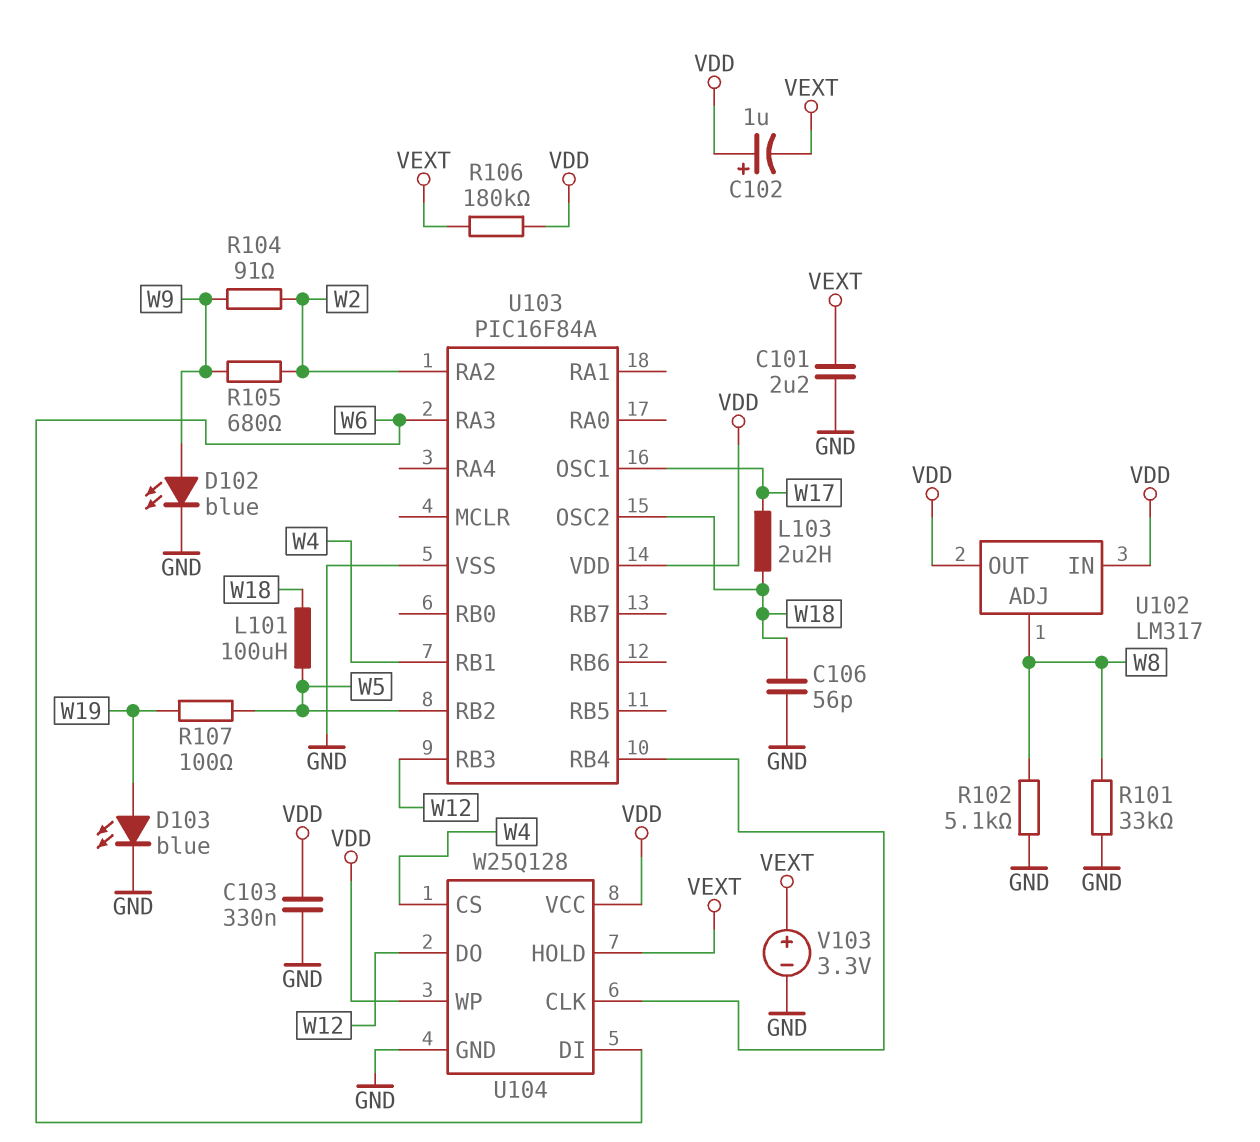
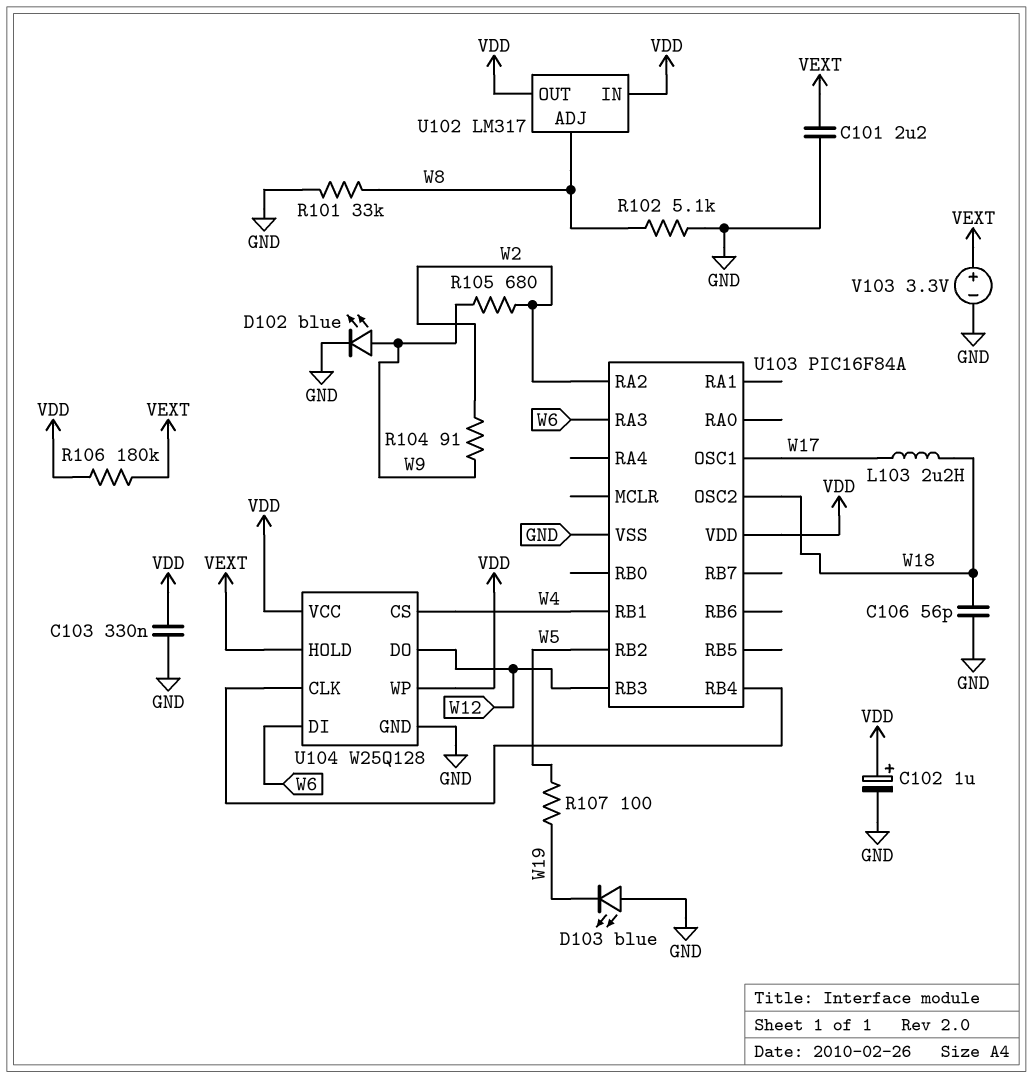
C102: 1uF (plus VDD, minus VEXT) -> 1uF (plus VDD, minus GND)
D103: LED blue (A W19, K GND) -> LED blue (A GND, K W19)
L101: 100uH (W5, W18) -> none

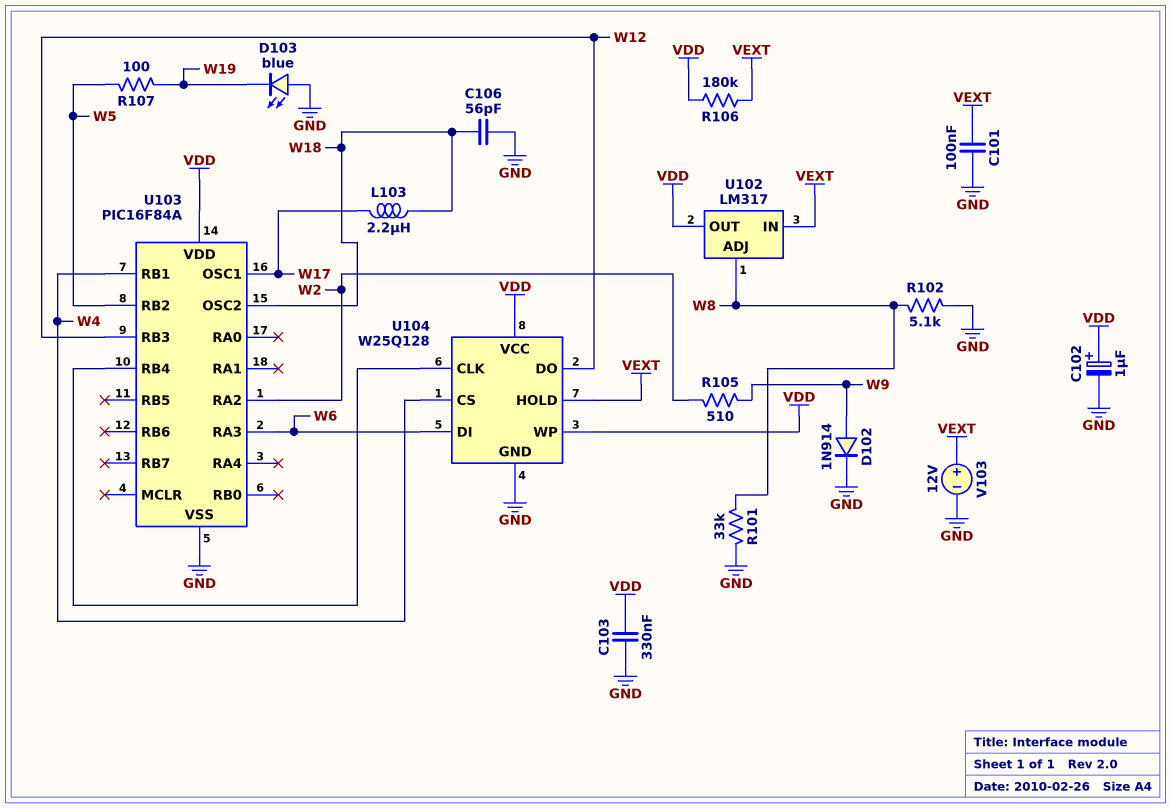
C101: 2.2uF (GND, VEXT) -> 100nF (GND, VEXT)
D102: LED blue (A W9, K GND) -> diode 1N914 (A W9, K GND)
R104: 91 (W2, W9) -> none
R105: 680 (W2, W9) -> 510 (W2, W9)
U102 pin IN: VDD -> VEXT
V103: 3.3V (plus VEXT, minus GND) -> 12V (plus VEXT, minus GND)

